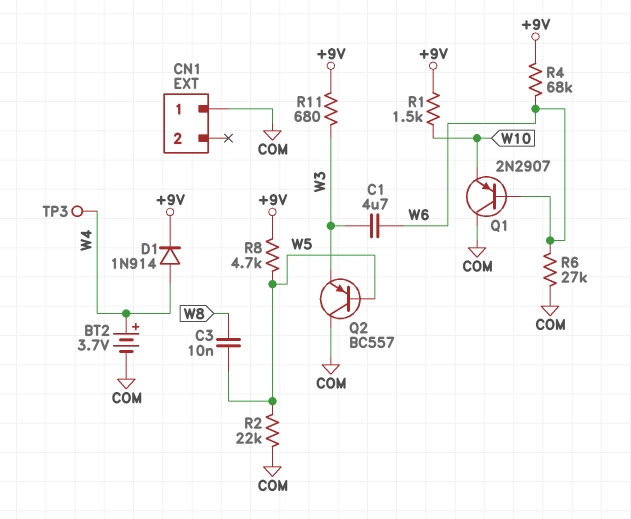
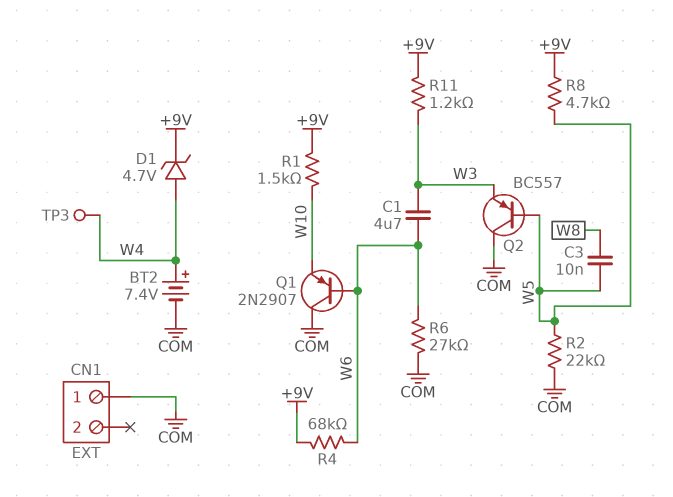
BT2: 3.7V (plus W4, minus COM) -> 7.4V (plus W4, minus COM)
D1: diode 1N914 (A W4, K +9V) -> zener 4.7V (A W4, K +9V)
R11: 680 (+9V, W3) -> 1.2k (+9V, W3)

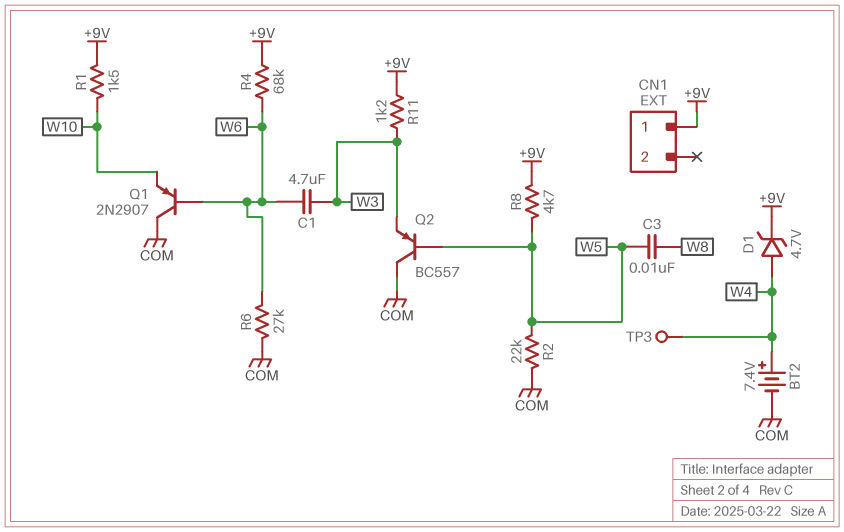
CN1 pin 1: COM -> +9V

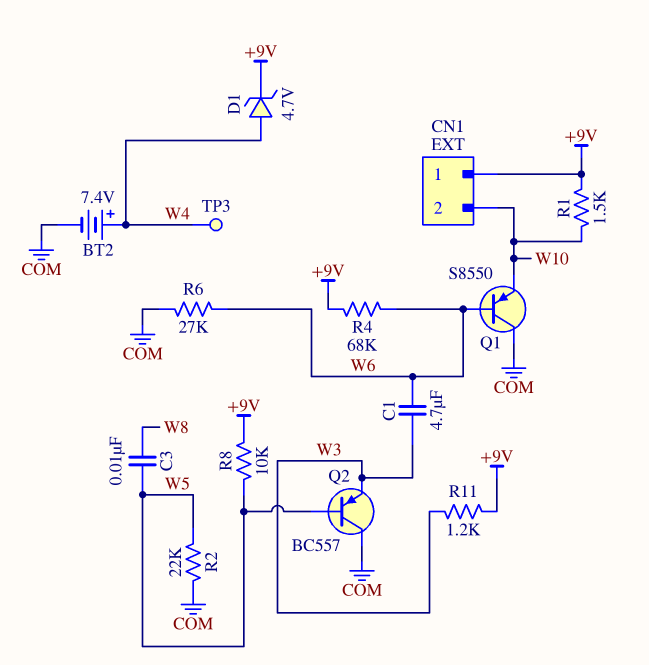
CN1 pin 2: none -> W10
Q1: PNP 2N2907 (B W6, C COM, E W10) -> PNP S8550 (B W6, C COM, E W10)
R8: 4.7k (+9V, W5) -> 10k (+9V, W5)

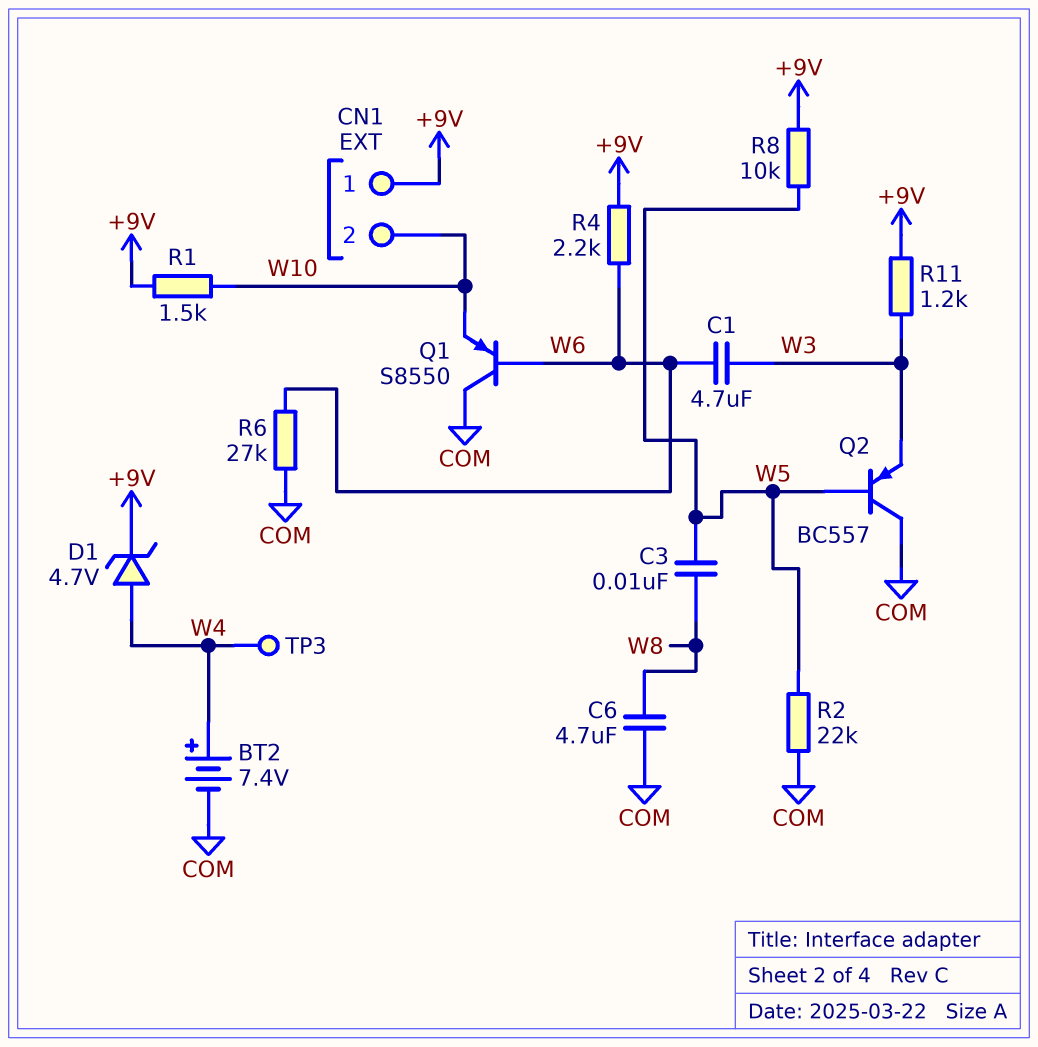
C6: none -> 4.7uF (COM, W8)
R4: 68k (+9V, W6) -> 2.2k (+9V, W6)

